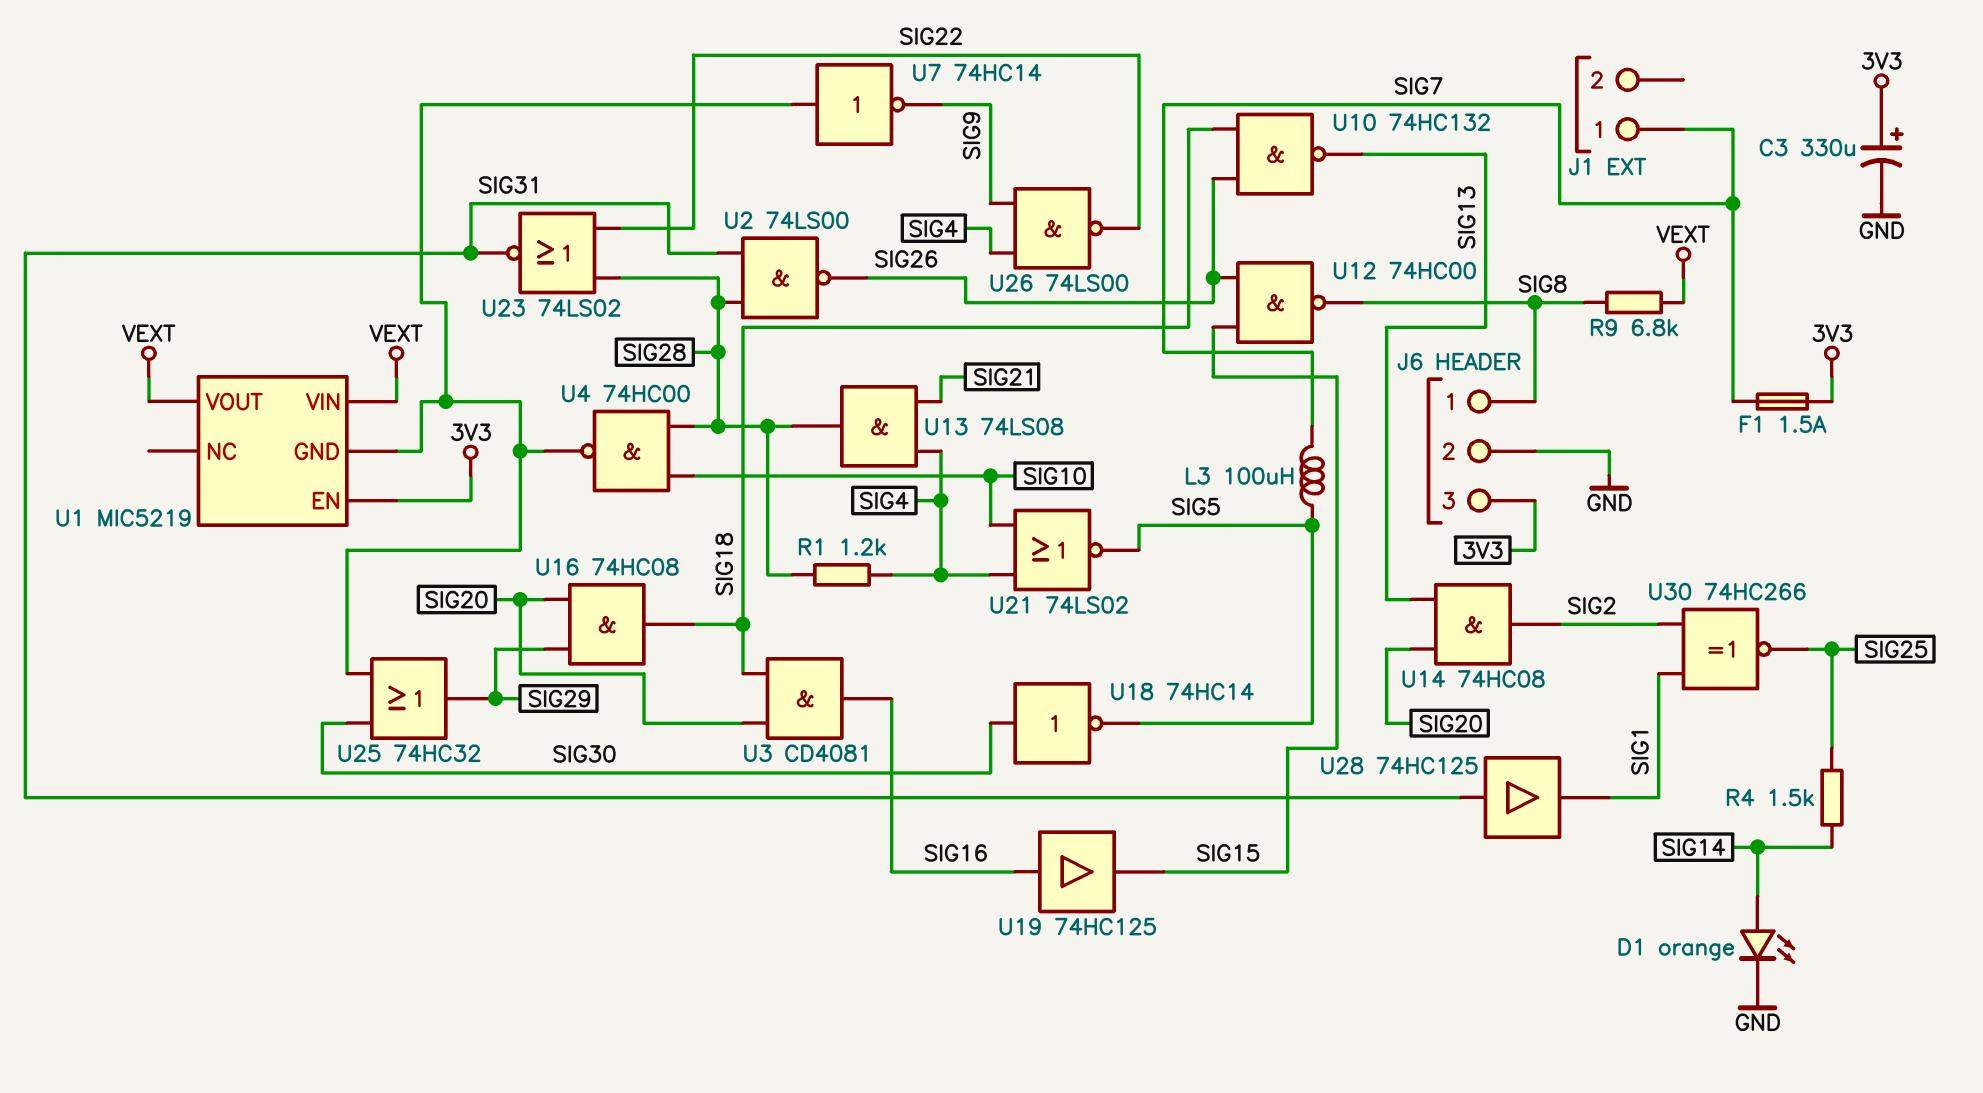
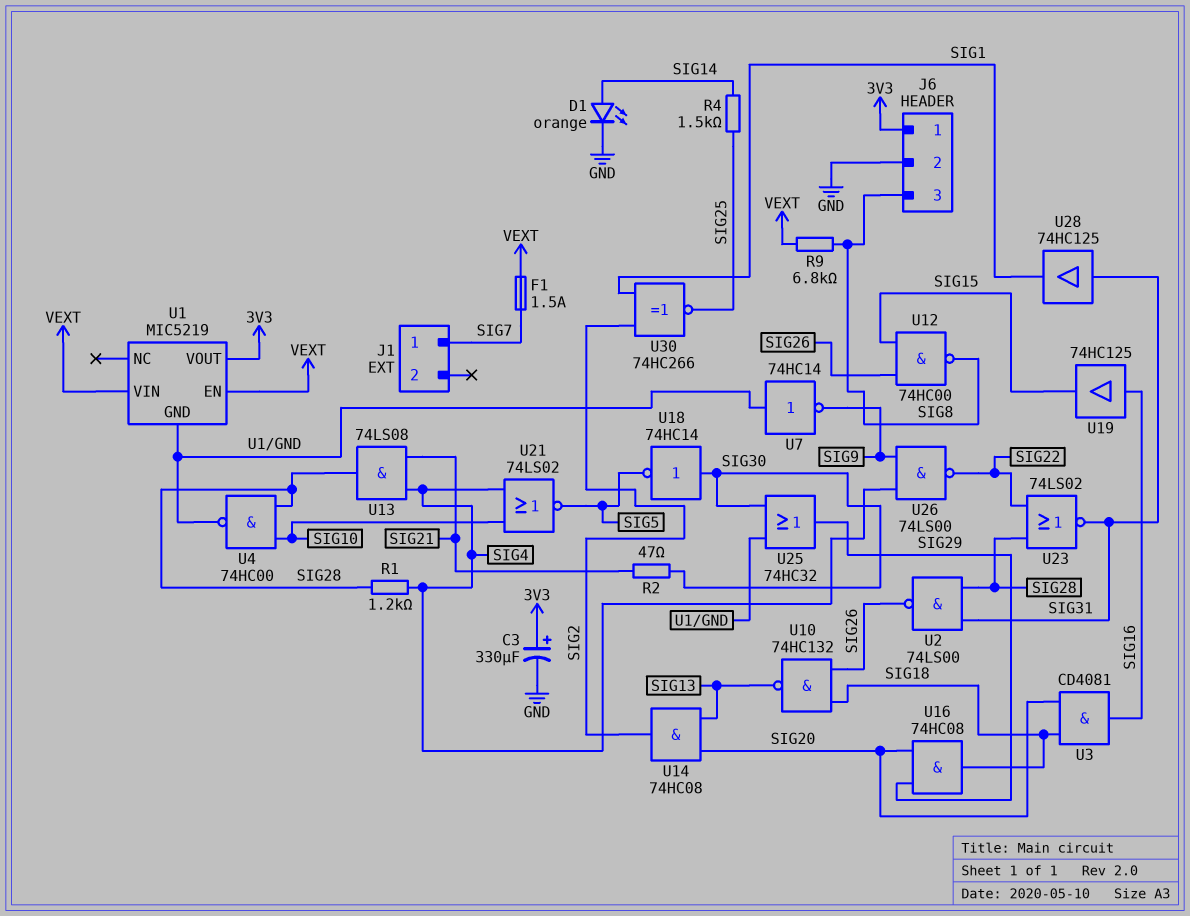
F1: 1.5A (3V3, SIG7) -> 1.5A (SIG7, VEXT)
J6 pin 1: SIG8 -> 3V3
J6 pin 3: 3V3 -> SIG8
L3: 100uH (SIG5, SIG7) -> none
R2: none -> 47 (SIG21, SIG30)
U1 pin EN: 3V3 -> VEXT
U1 pin VOUT: VEXT -> 3V3

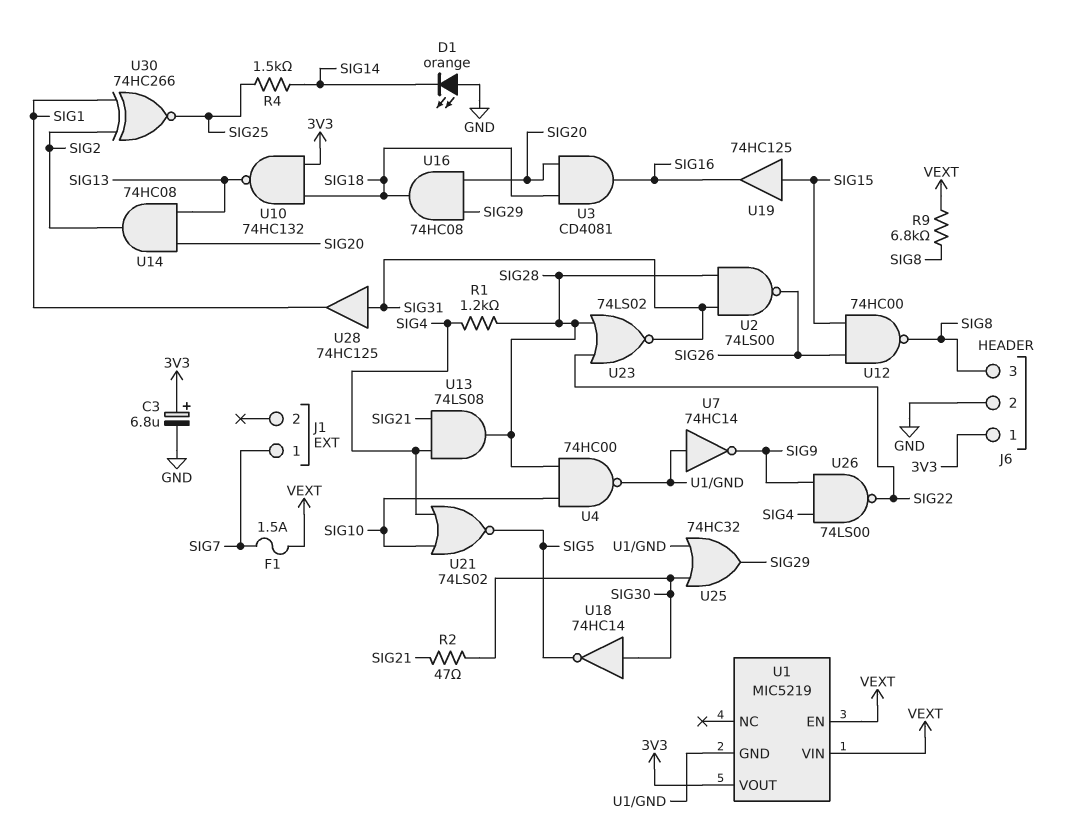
C3: 330uF (plus 3V3, minus GND) -> 6.8uF (plus 3V3, minus GND)
D1: LED orange (A SIG14, K GND) -> LED orange (A GND, K SIG14)
U10: NAND 74HC132 (in SIG18, in SIG26, out SIG13) -> NAND 74HC132 (in 3V3, in SIG18, out SIG13)
U19: buffer 74HC125 (in SIG16, out SIG15) -> buffer 74HC125 (in SIG15, out SIG16)

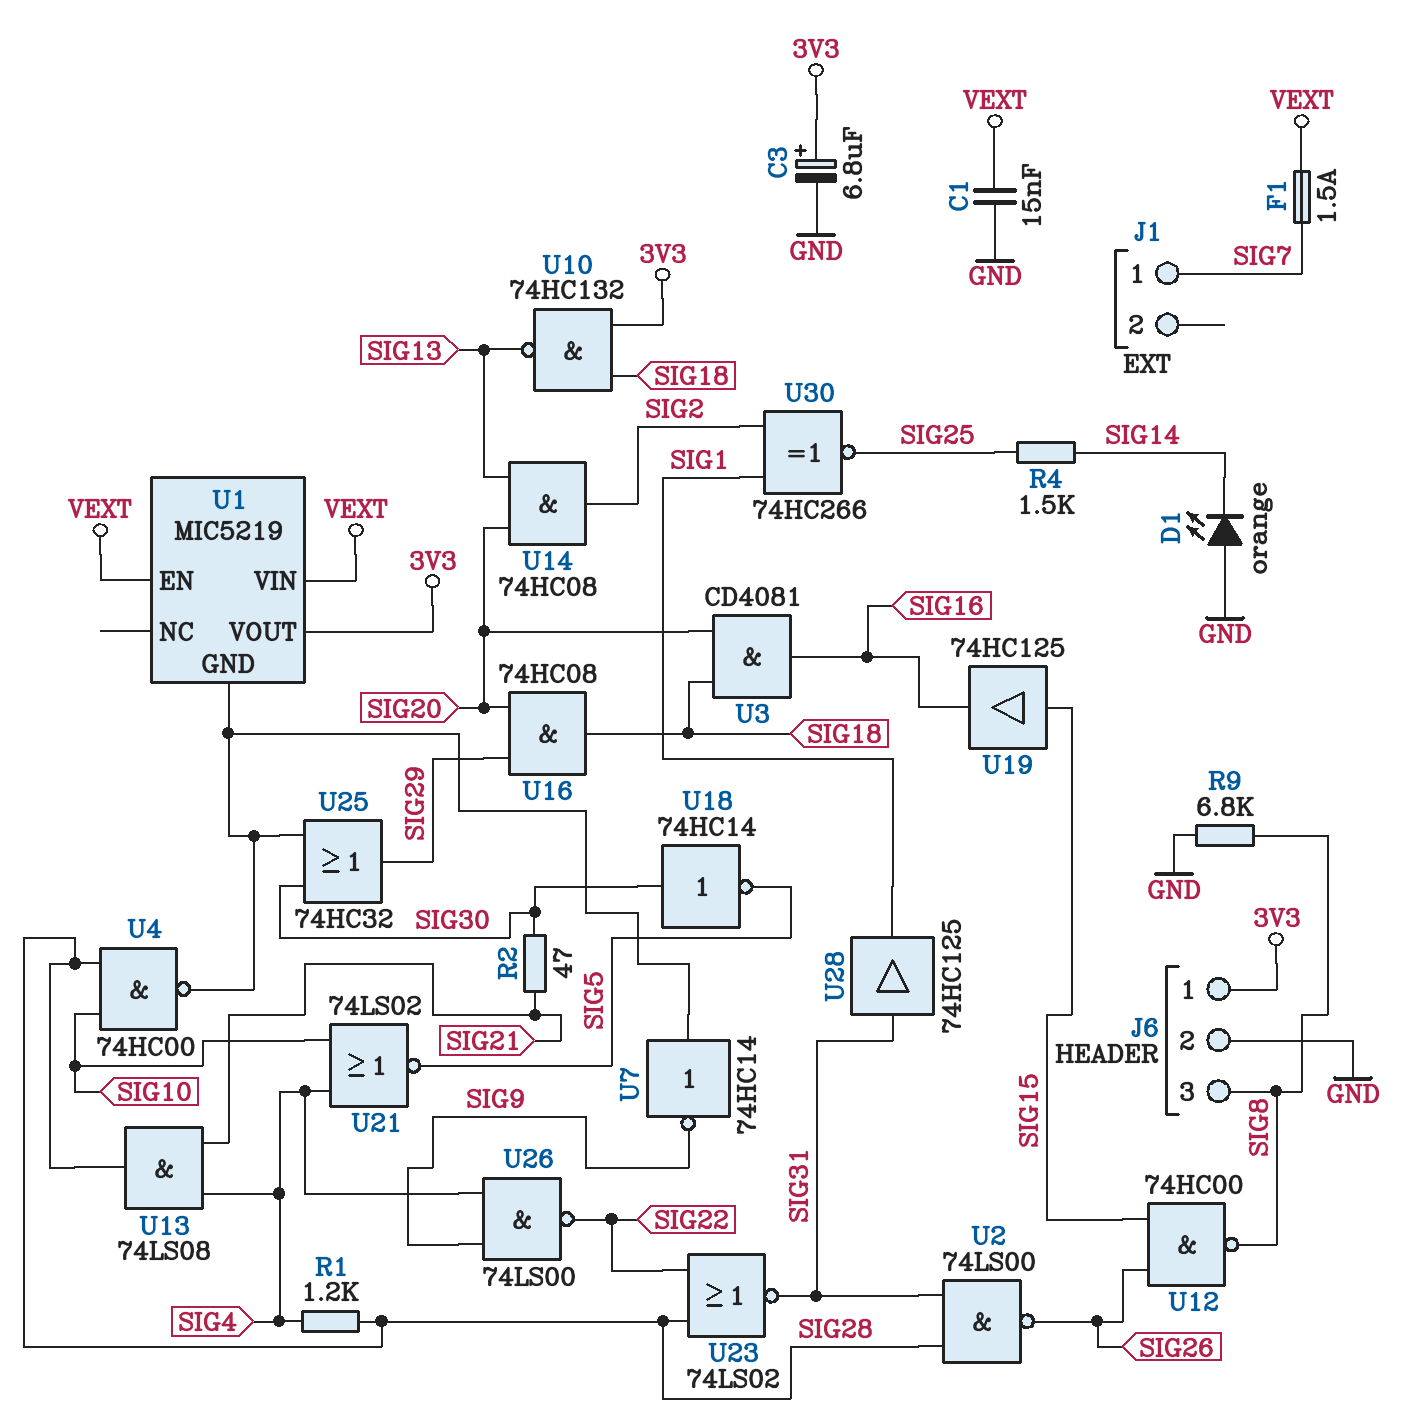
C1: none -> 15nF (GND, VEXT)
R9: 6.8k (SIG8, VEXT) -> 6.8k (GND, SIG8)

